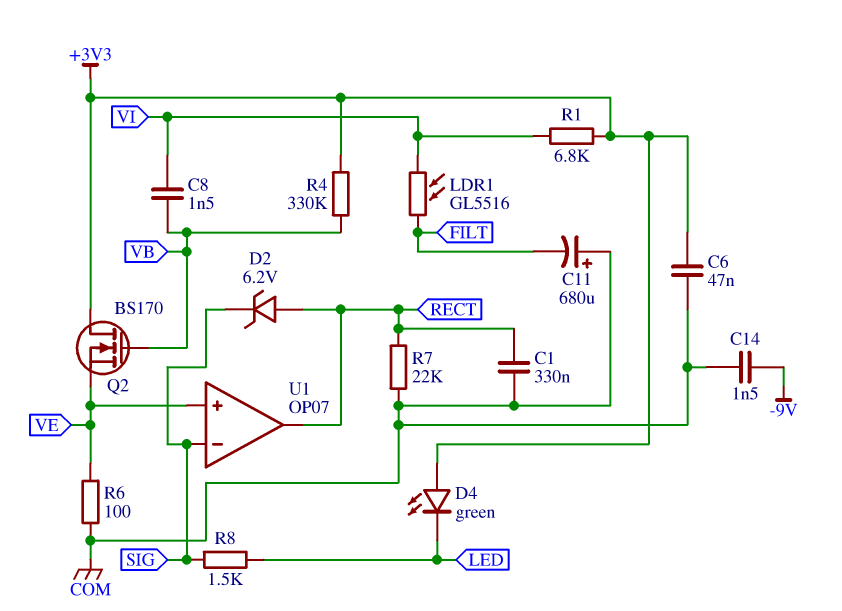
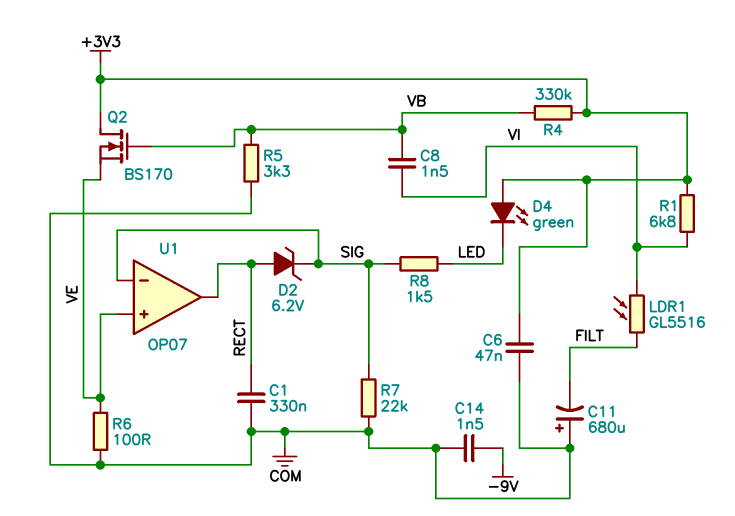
R5: none -> 3.3k (COM, VB)
R7: 22k (COM, RECT) -> 22k (COM, SIG)

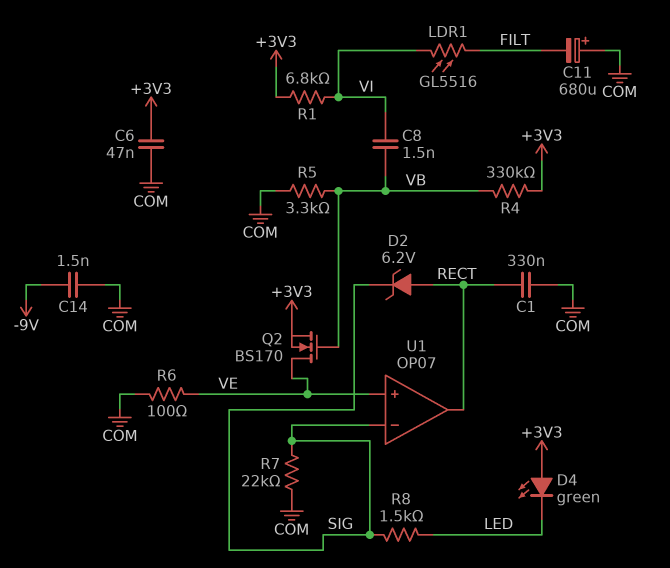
Q2: NMOS BS170 (G VB, D +3V3, S VE) -> NMOS BS170 (G VB, D VE, S +3V3)

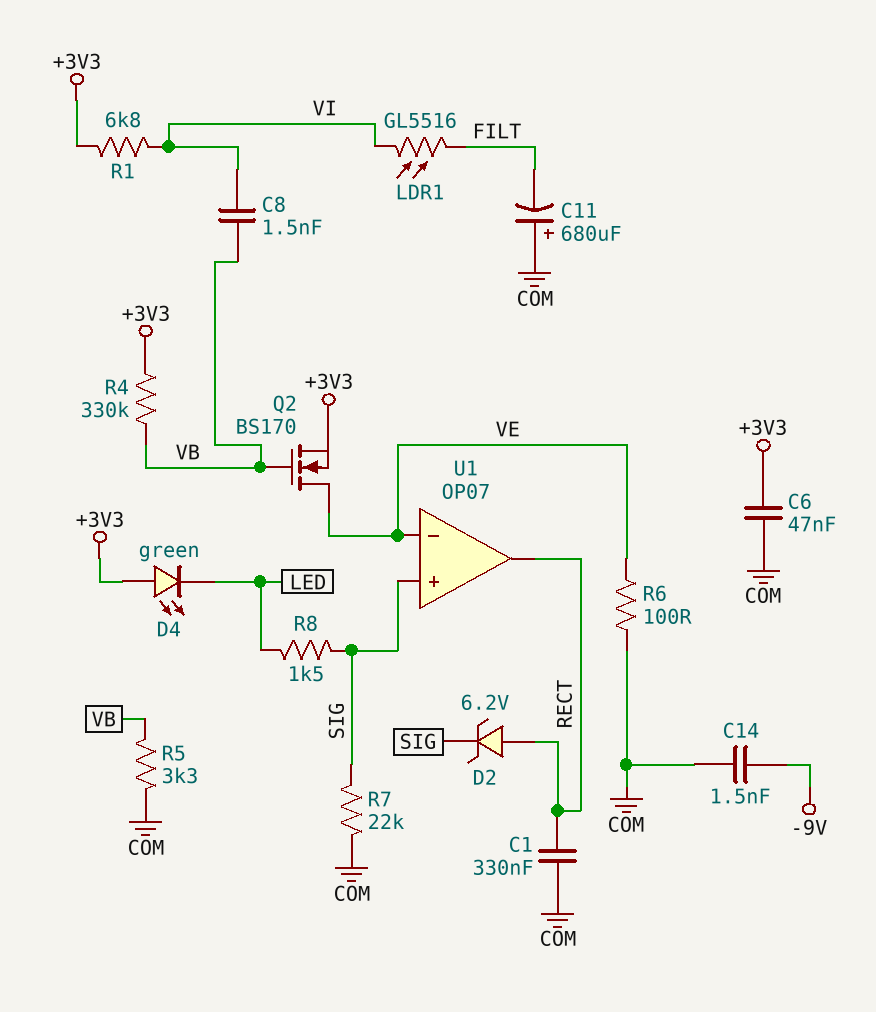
U1 pin in+: VE -> SIG
U1 pin in-: SIG -> VE

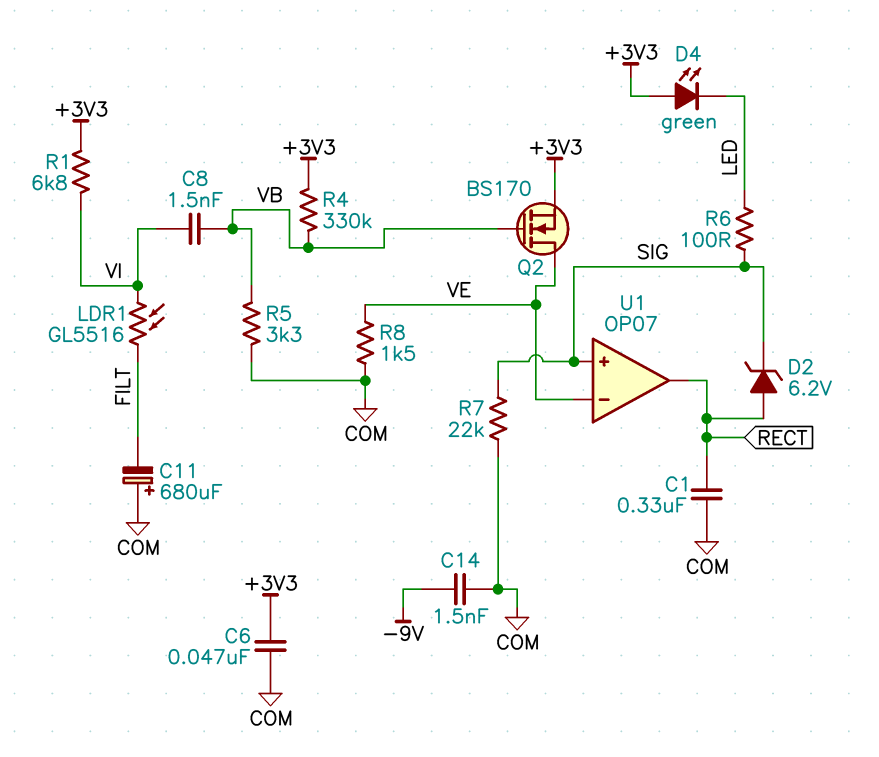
R6: 100 (COM, VE) -> 100 (LED, SIG)
R8: 1.5k (LED, SIG) -> 1.5k (COM, VE)

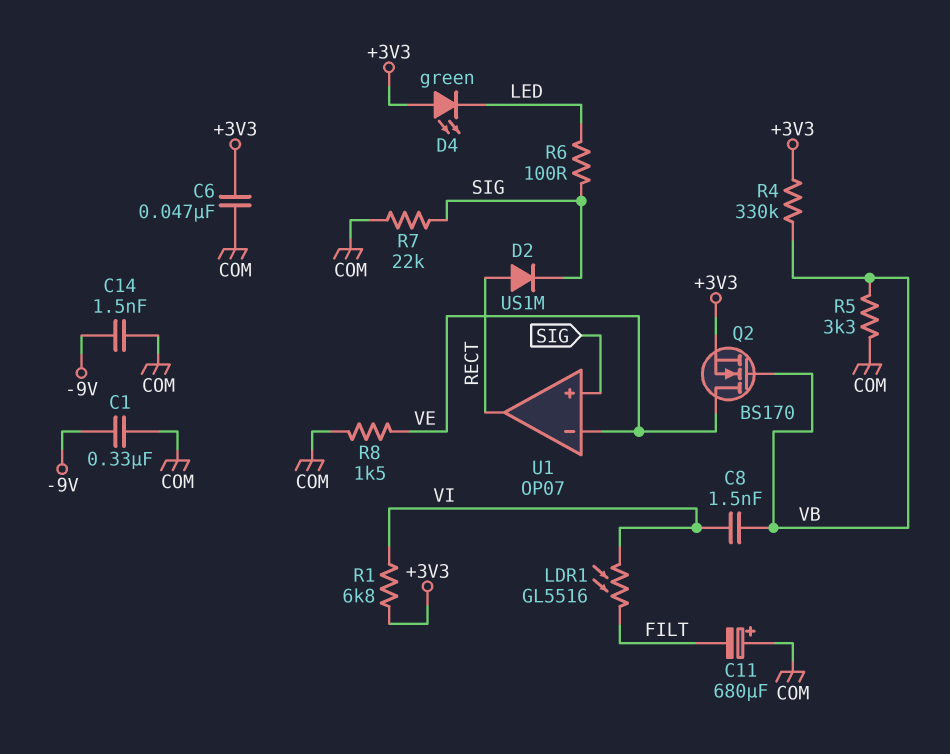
C1: 330nF (COM, RECT) -> 330nF (-9V, COM)
D2: zener 6.2V (A RECT, K SIG) -> diode US1M (A RECT, K SIG)

